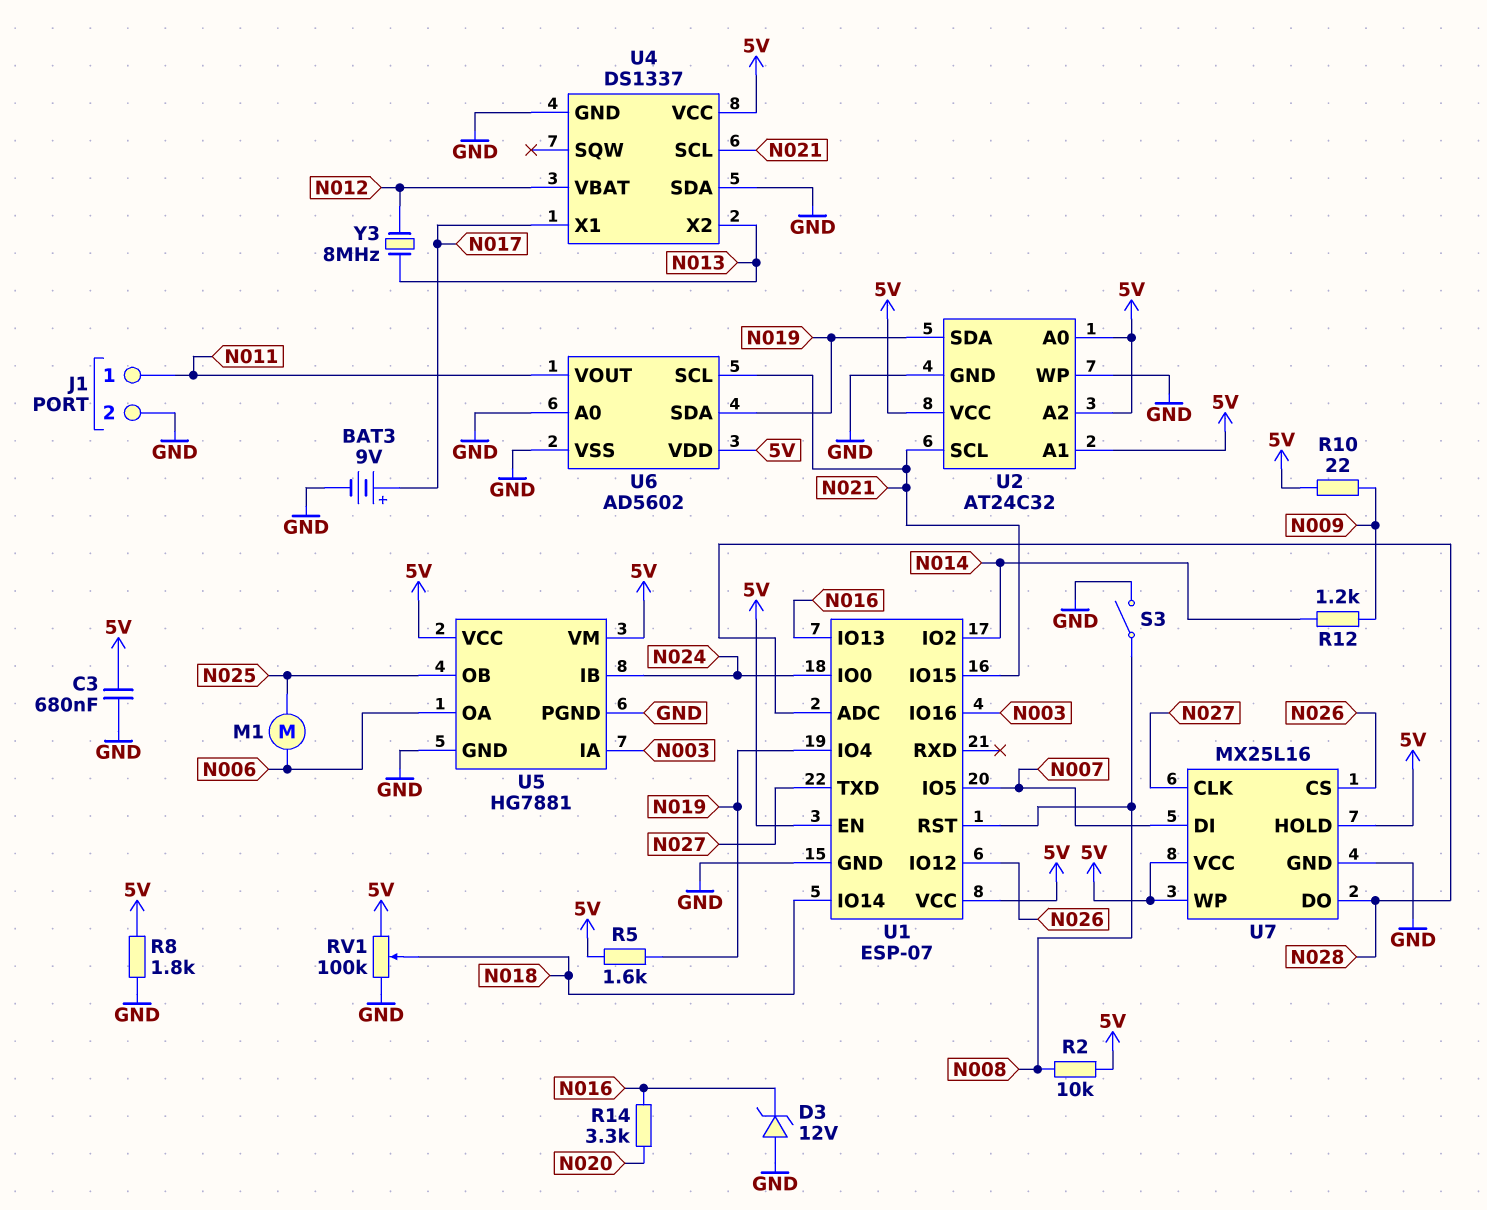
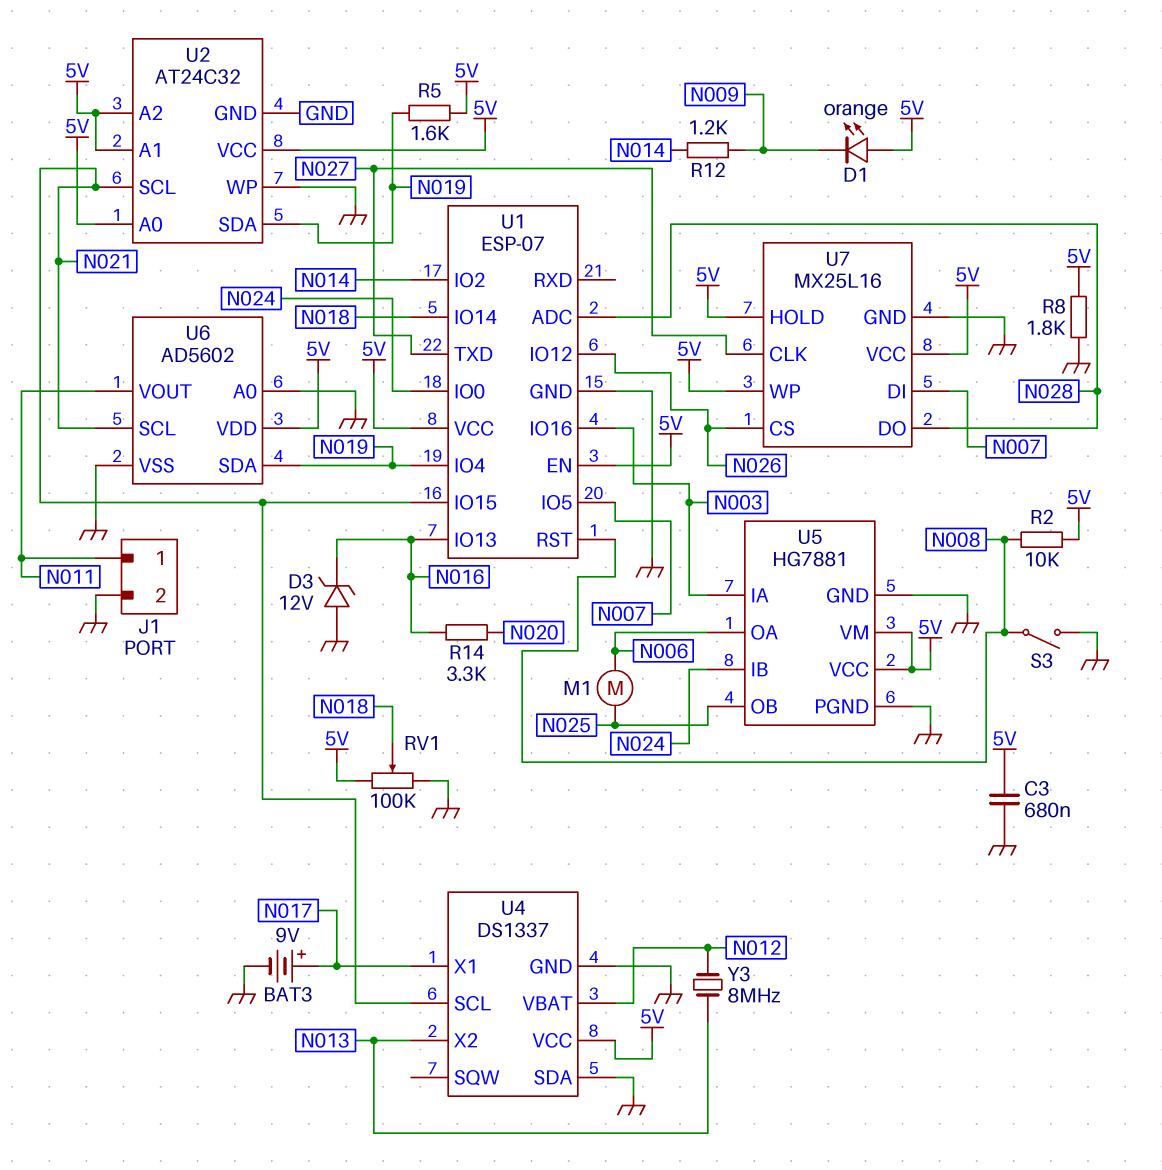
D1: none -> LED orange (A 5V, K N009)
R10: 22 (5V, N009) -> none

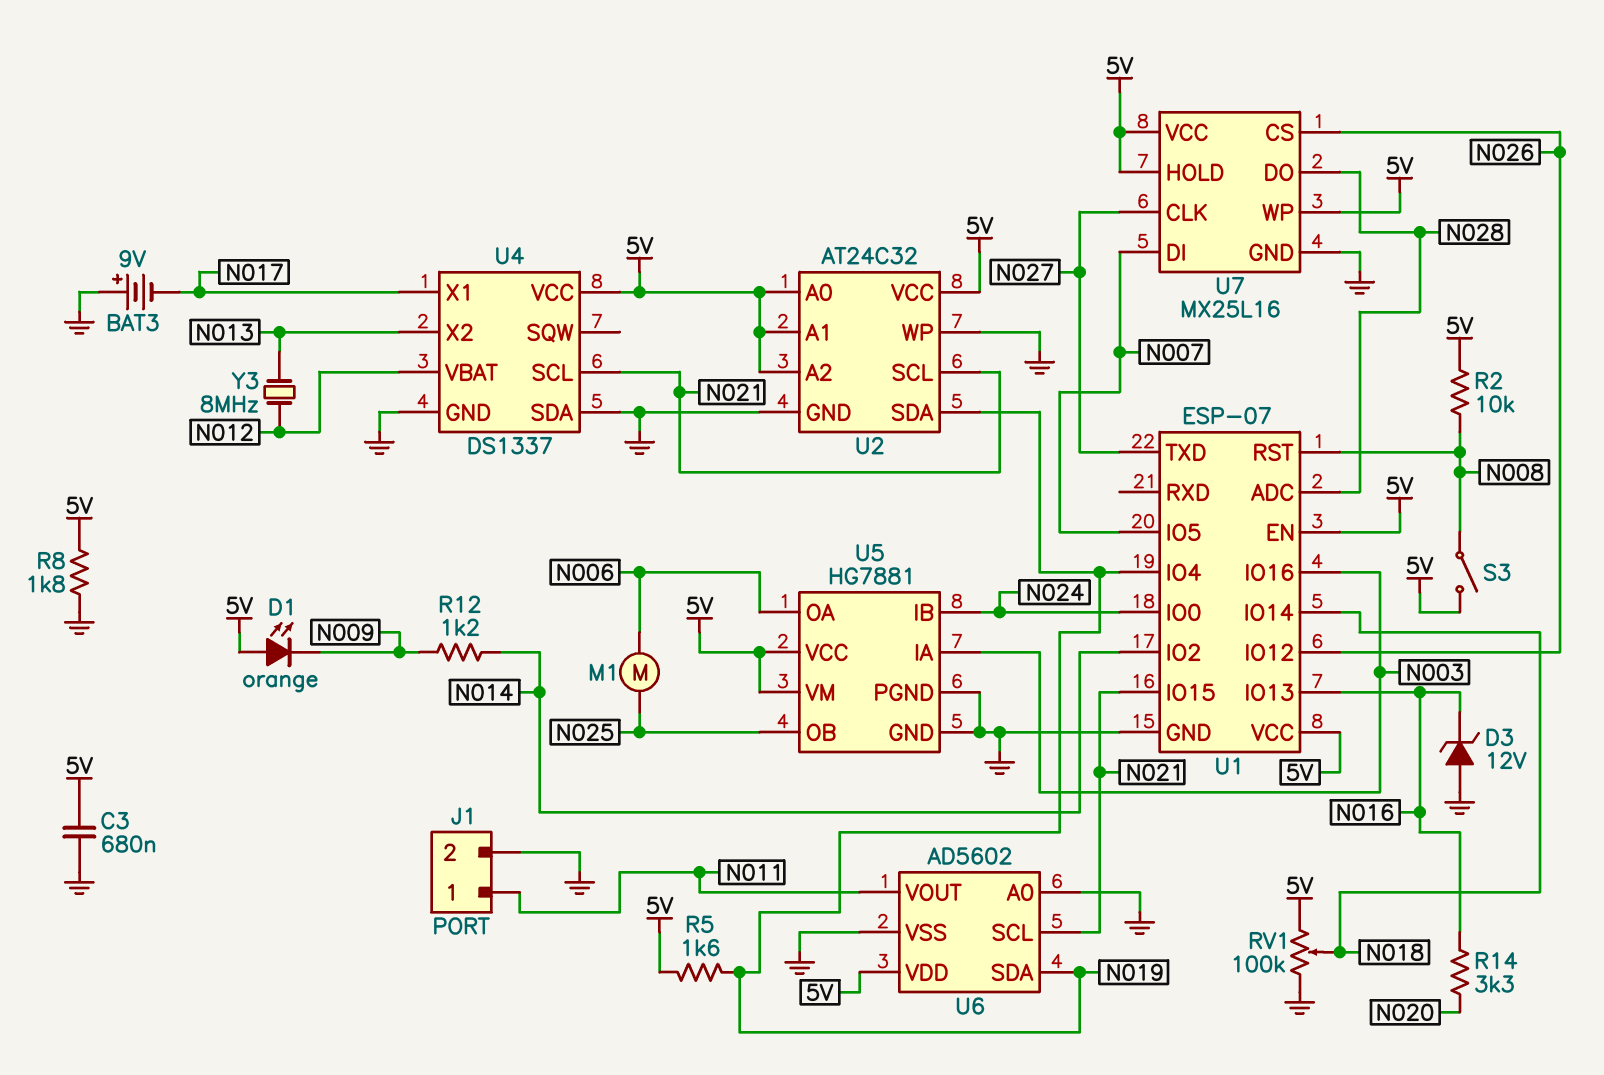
BAT3: 9V (plus N017, minus GND) -> 9V (plus GND, minus N017)
S3: switch (GND, N008) -> switch (5V, N008)

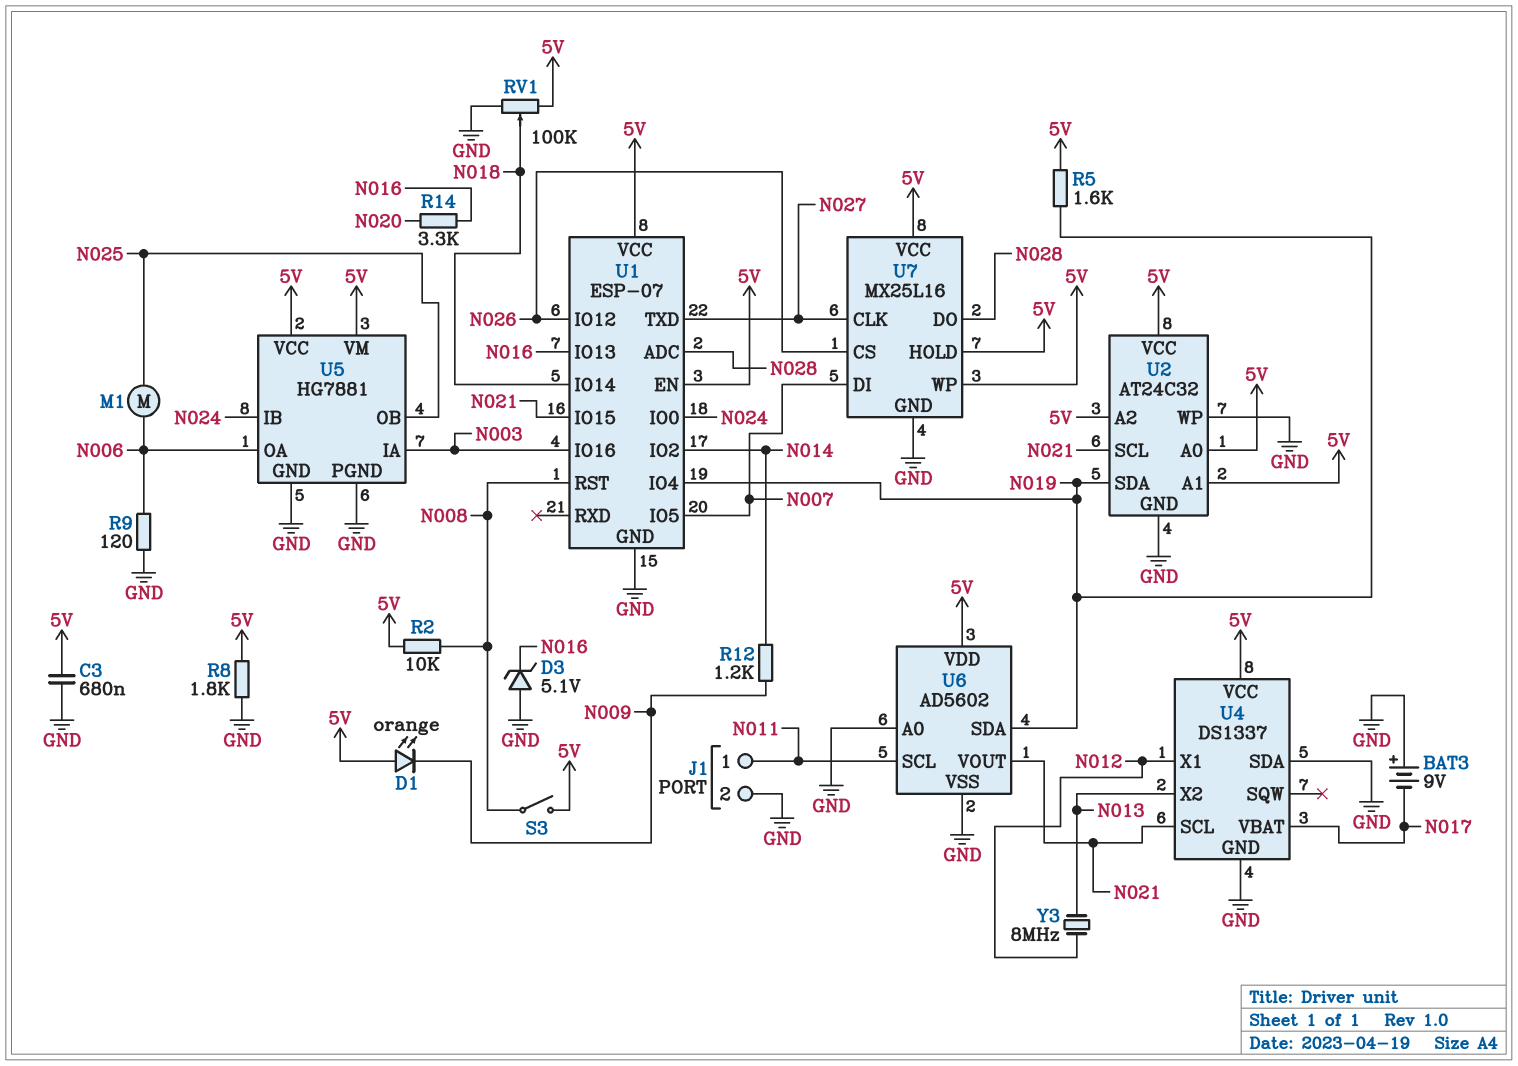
D3: zener 12V (A GND, K N016) -> zener 5.1V (A GND, K N016)
R9: none -> 120 (GND, N006)
U4 pin VBAT: N012 -> N017
U4 pin X1: N017 -> N012
U6 pin SCL: N021 -> N011
U6 pin VOUT: N011 -> N021

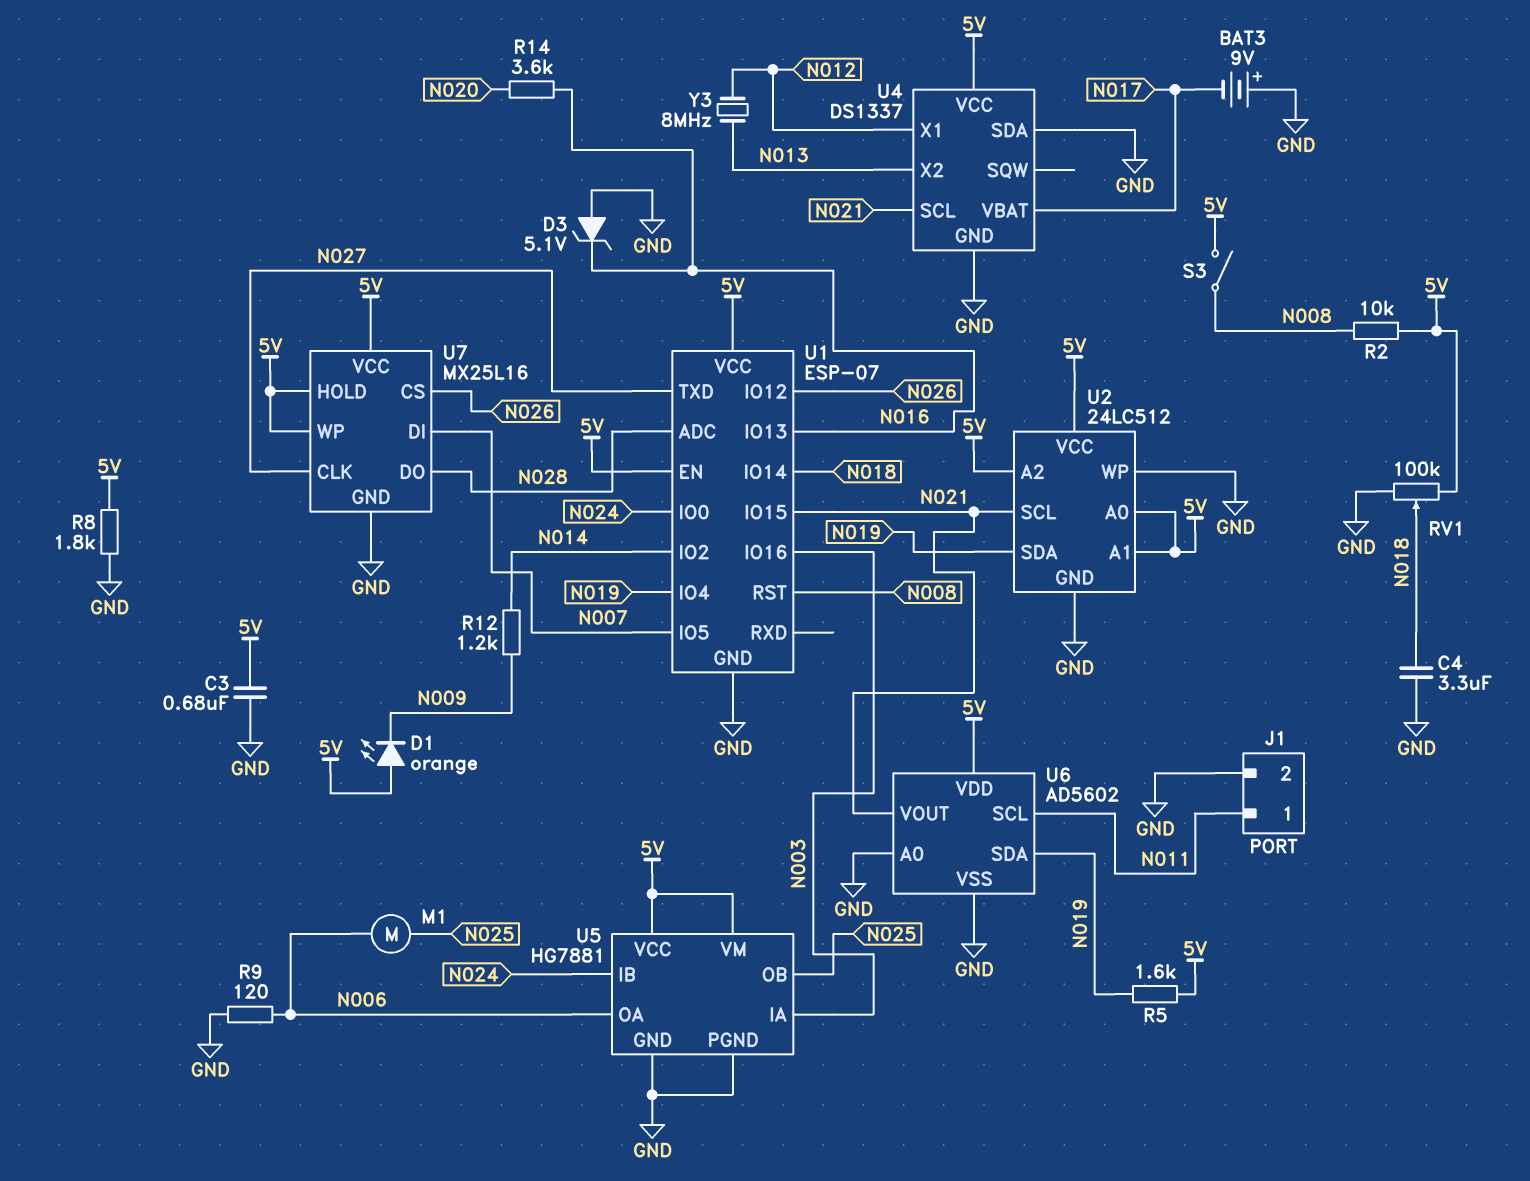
C4: none -> 3.3uF (GND, N018)
R14: 3.3k (N016, N020) -> 3.6k (N016, N020)
U2: AT24C32 -> 24LC512

